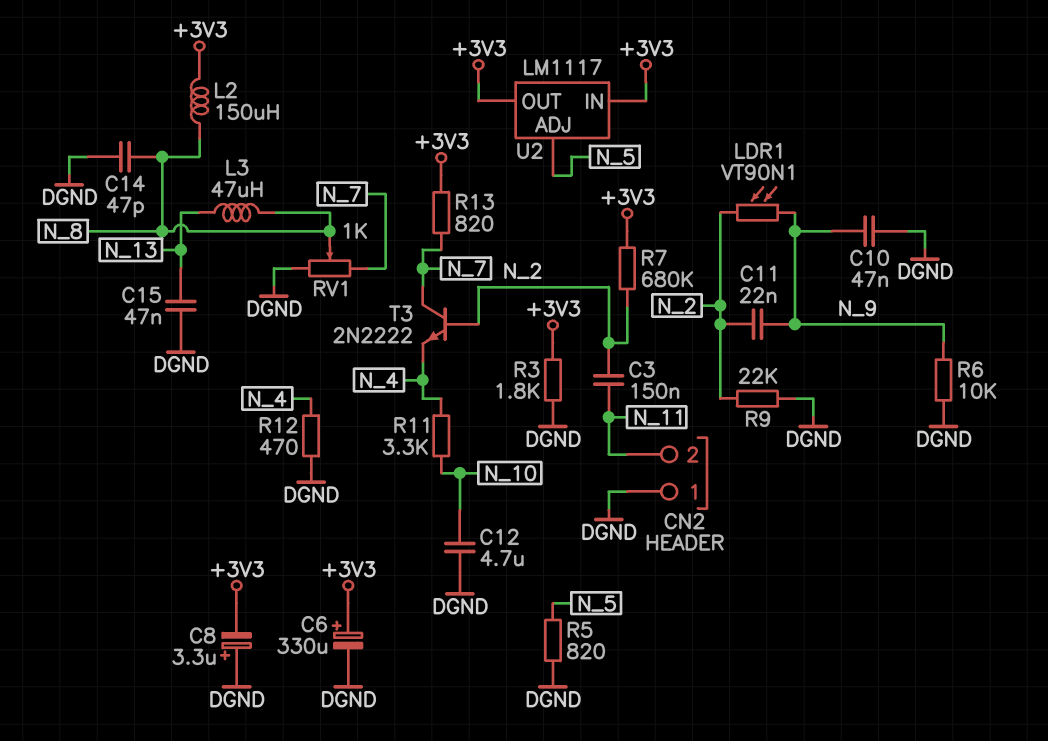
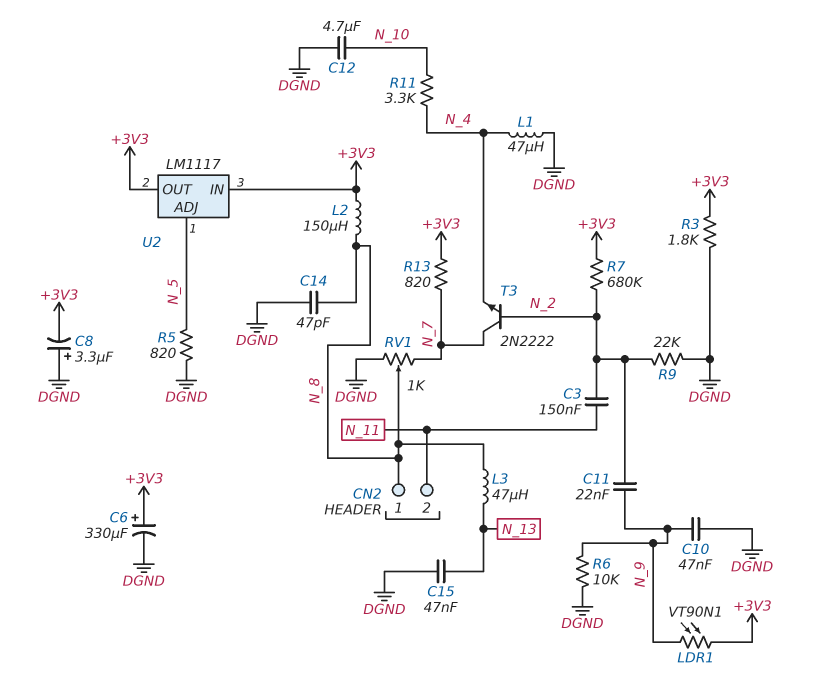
CN2 pin 1: DGND -> N_8
L1: none -> 47uH (DGND, N_4)
LDR1: VT90N1 (N_2, N_9) -> VT90N1 (+3V3, N_9)
R12: 470 (DGND, N_4) -> none

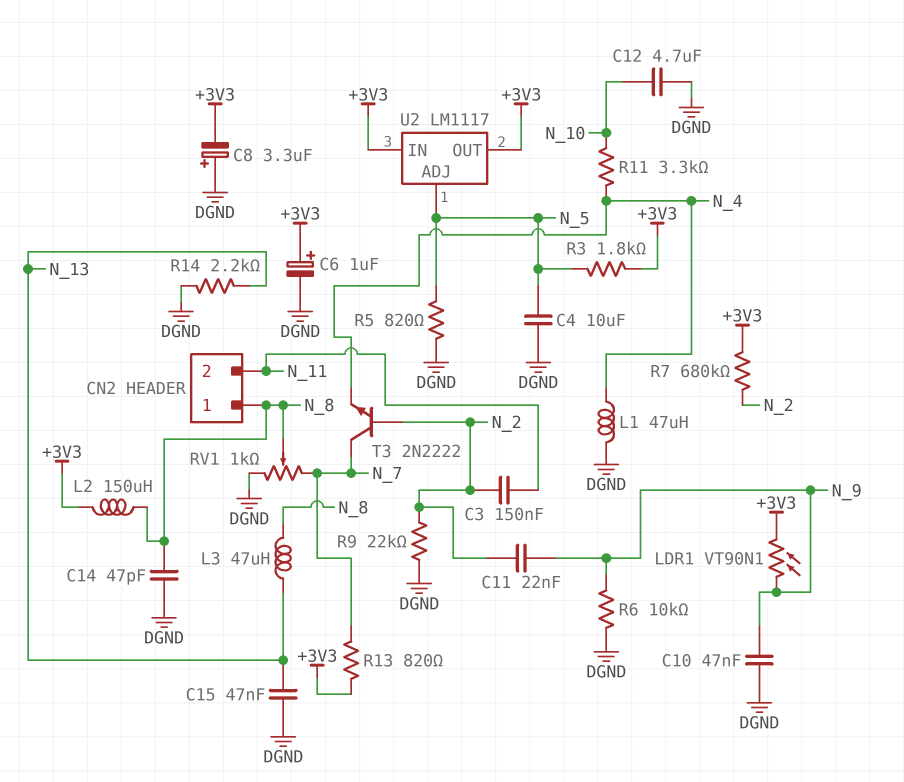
C4: none -> 10uF (DGND, N_5)
C6: 330uF (plus +3V3, minus DGND) -> 1uF (plus +3V3, minus DGND)
R3: 1.8k (+3V3, DGND) -> 1.8k (+3V3, N_5)
R14: none -> 2.2k (DGND, N_13)

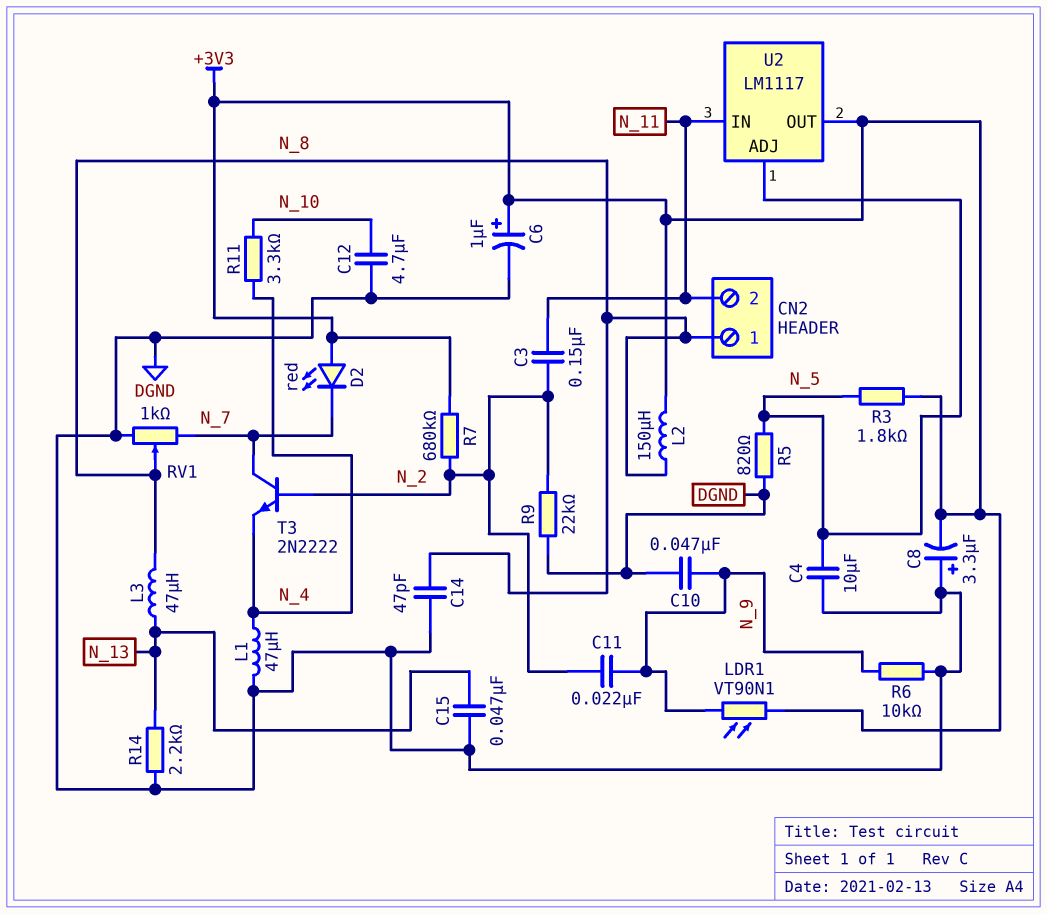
D2: none -> LED red (A +3V3, K N_7)
R13: 820 (+3V3, N_7) -> none
U2 pin IN: +3V3 -> N_11

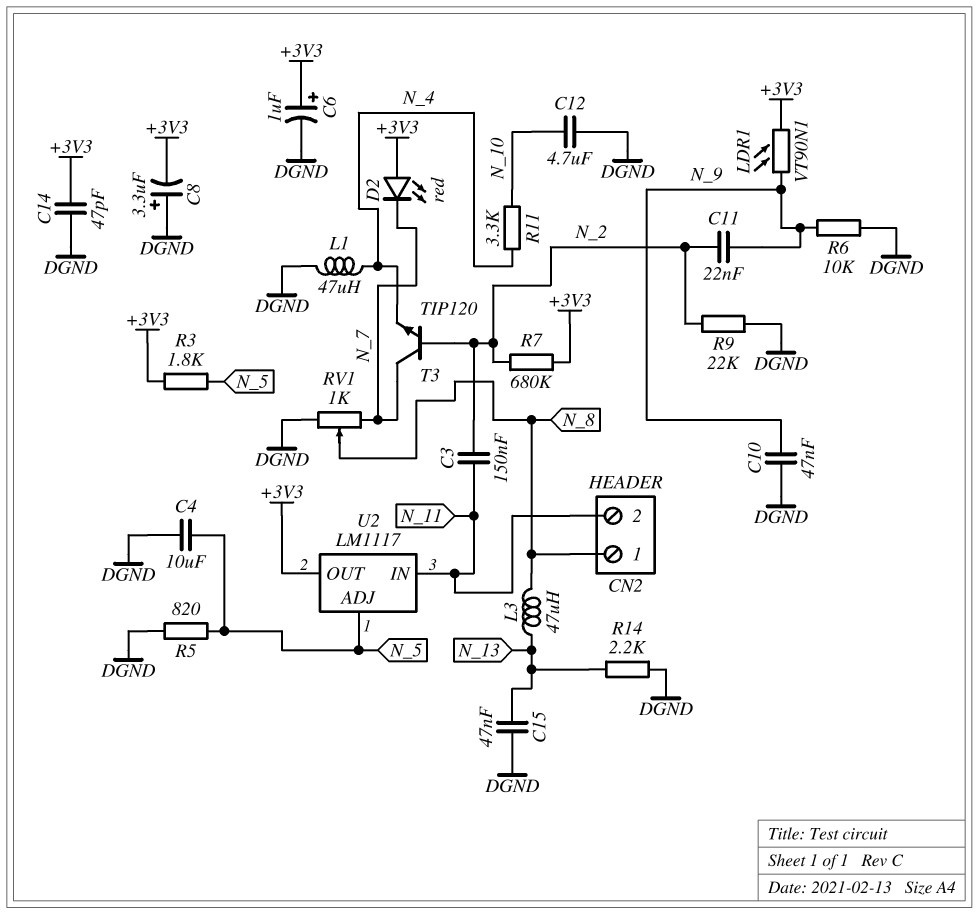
C14: 47pF (DGND, N_8) -> 47pF (+3V3, DGND)
L2: 150uH (+3V3, N_8) -> none
T3: NPN 2N2222 (B N_2, C N_7, E N_4) -> NPN TIP120 (B N_2, C N_7, E N_4)

